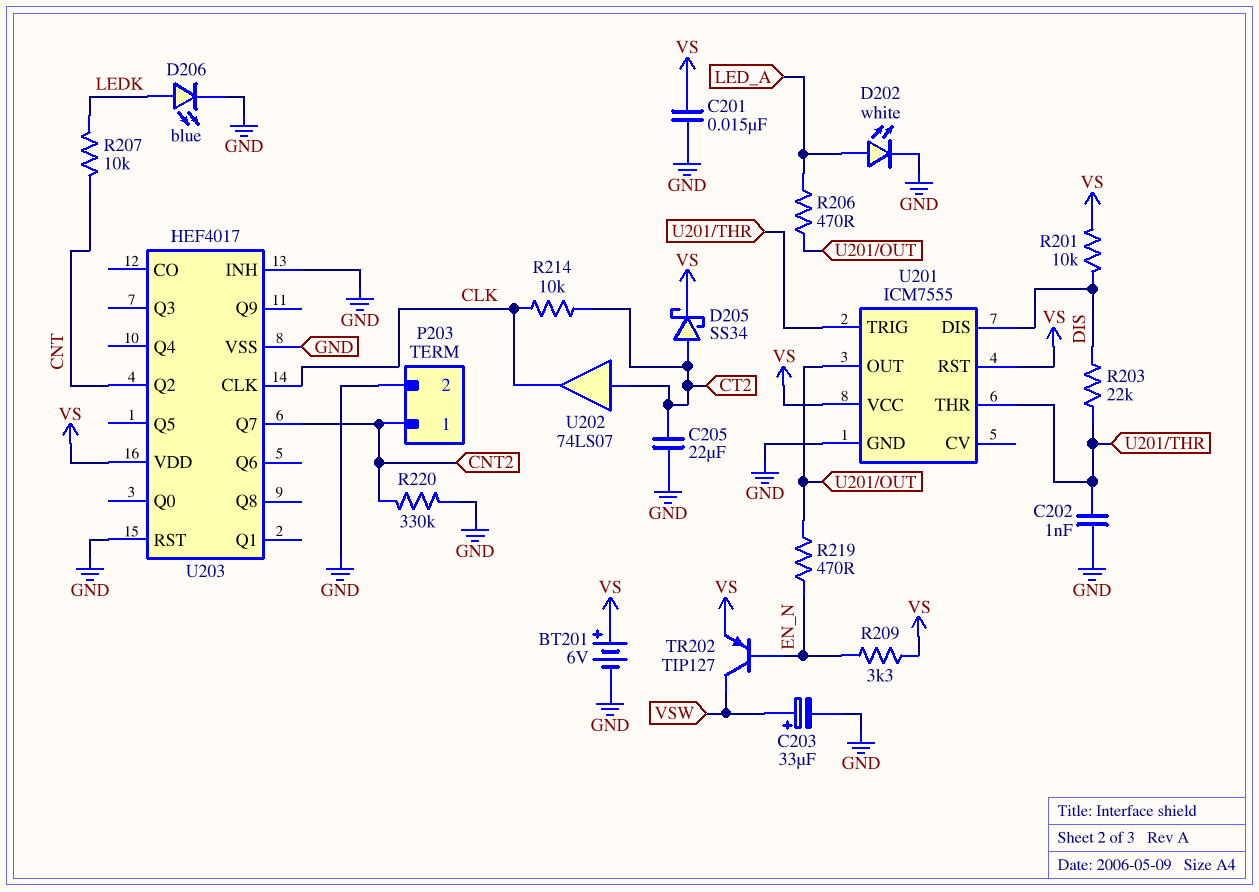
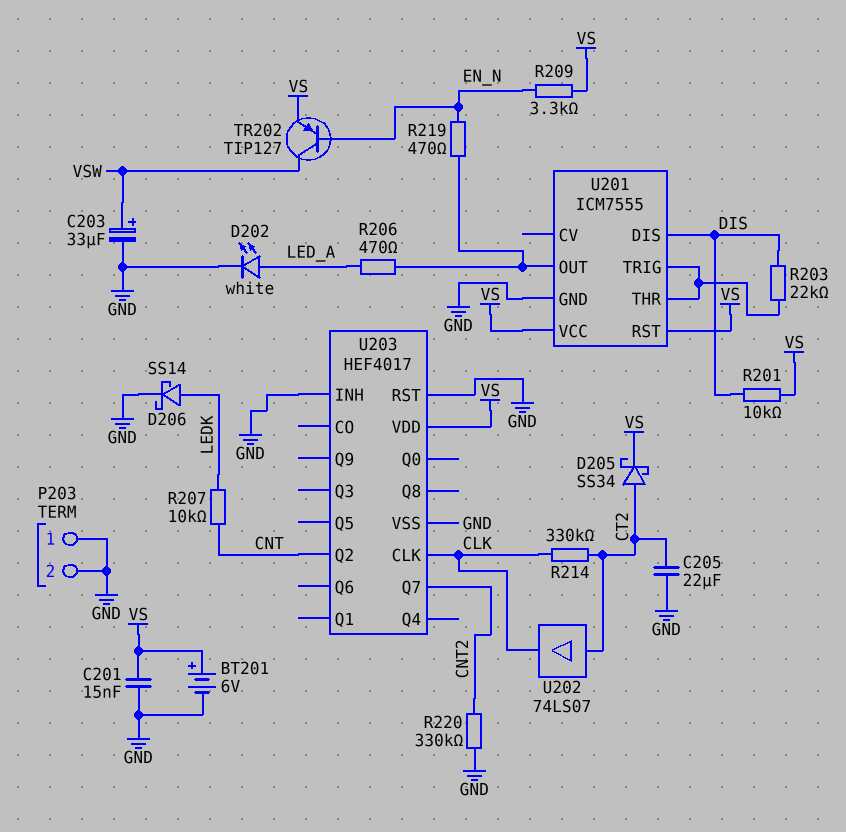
C202: 1nF (GND, U201/THR) -> none
D206: LED blue (A LEDK, K GND) -> schottky SS14 (A LEDK, K GND)
P203 pin 1: CNT2 -> GND
R214: 10k (CLK, CT2) -> 330k (CLK, CT2)

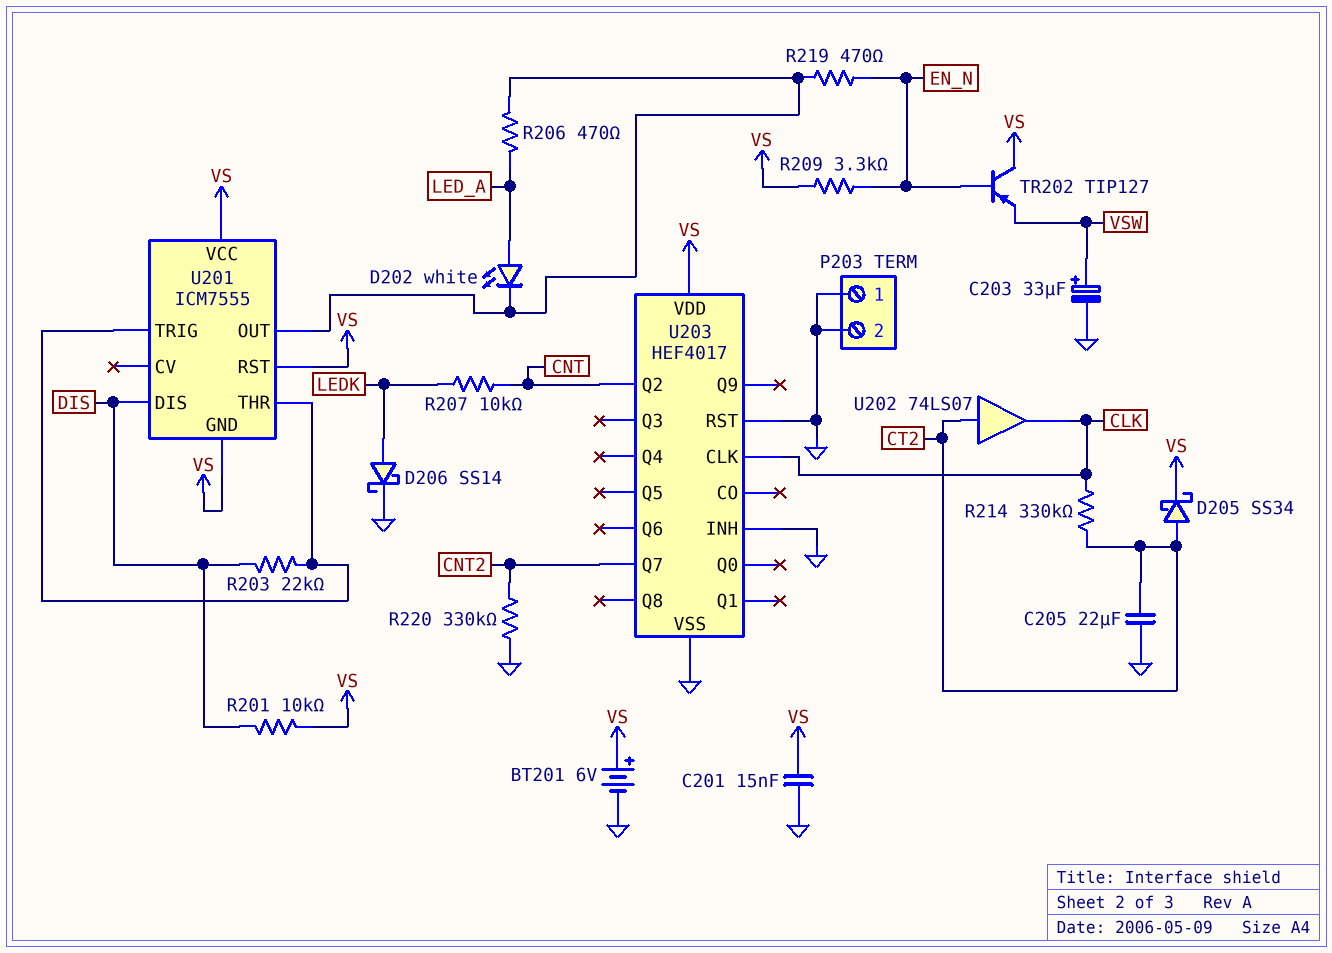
D202: LED white (A LED_A, K GND) -> LED white (A LED_A, K U201/OUT)
TR202: PNP TIP127 (B EN_N, C VSW, E VS) -> PNP TIP127 (B EN_N, C VS, E VSW)
U201 pin GND: GND -> VS

